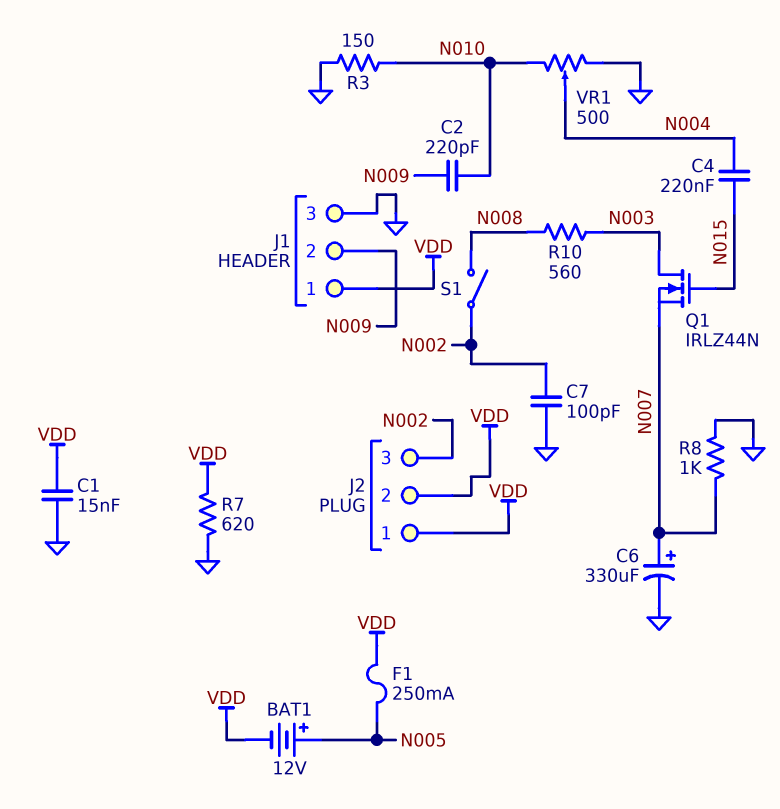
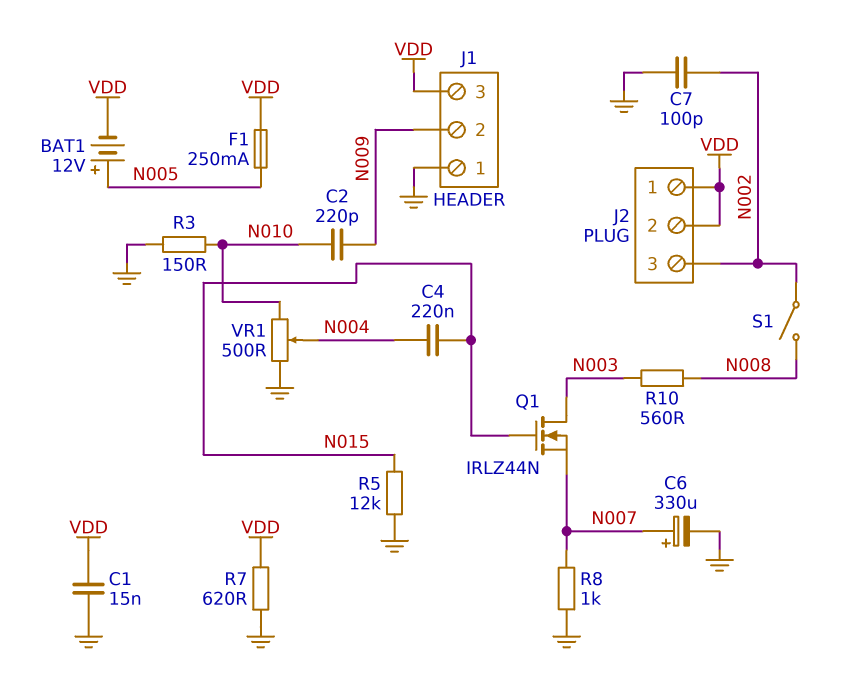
J1 pin 1: VDD -> GND
J1 pin 3: GND -> VDD
R5: none -> 12k (GND, N015)

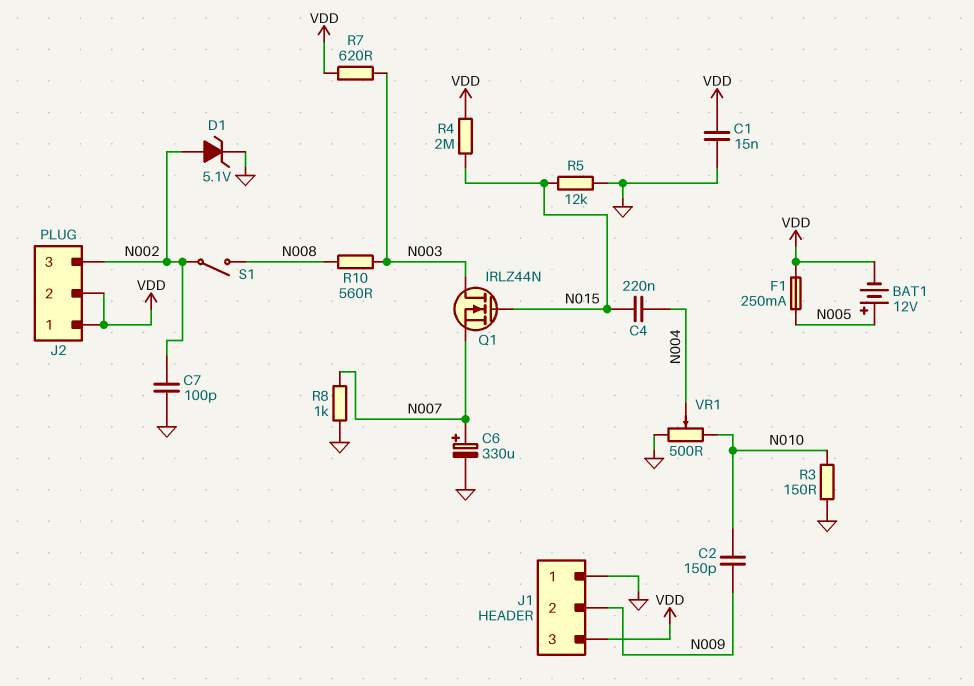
C2: 220pF (N009, N010) -> 150pF (N009, N010)
D1: none -> zener 5.1V (A N002, K GND)
R4: none -> 2M (N015, VDD)
R7: 620 (GND, VDD) -> 620 (N003, VDD)

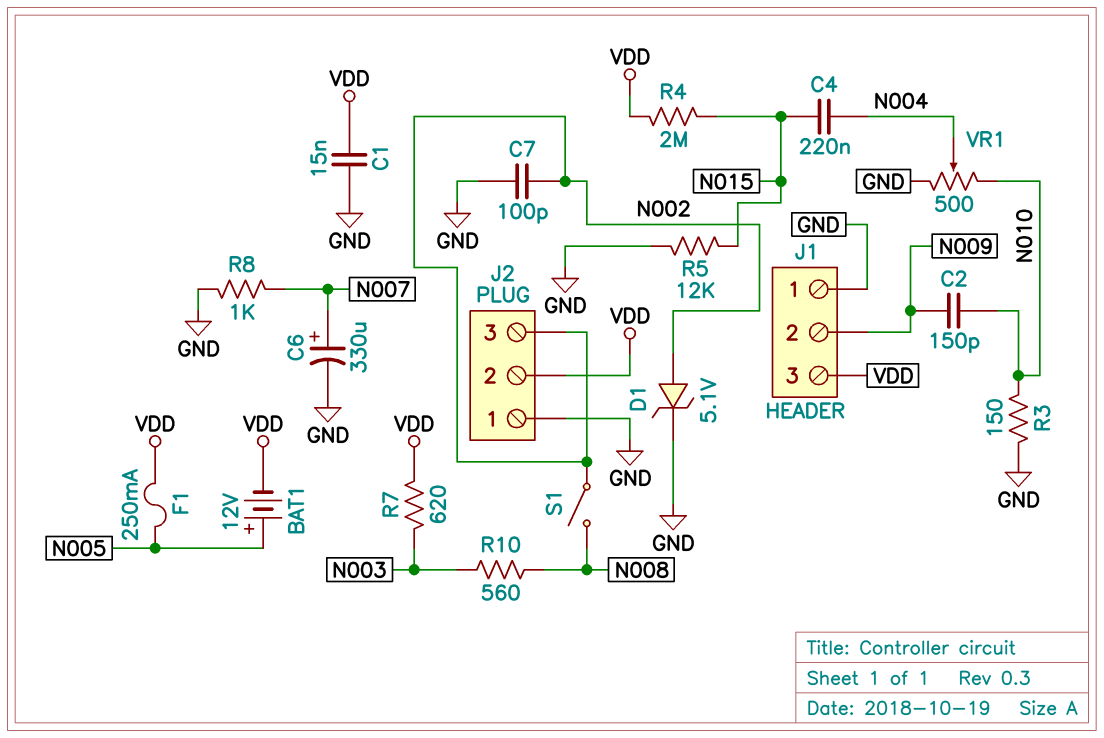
J2 pin 1: VDD -> GND
Q1: NMOS IRLZ44N (G N015, D N003, S N007) -> none

